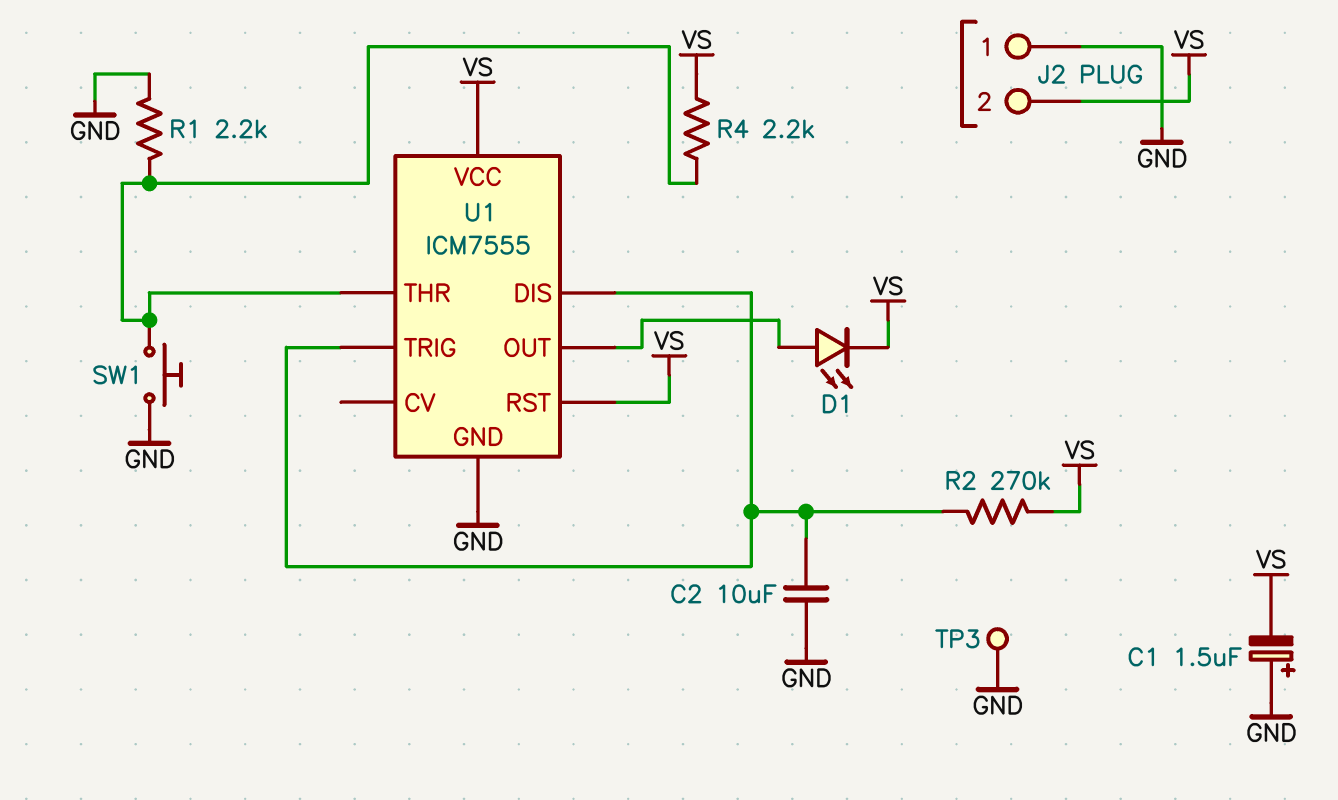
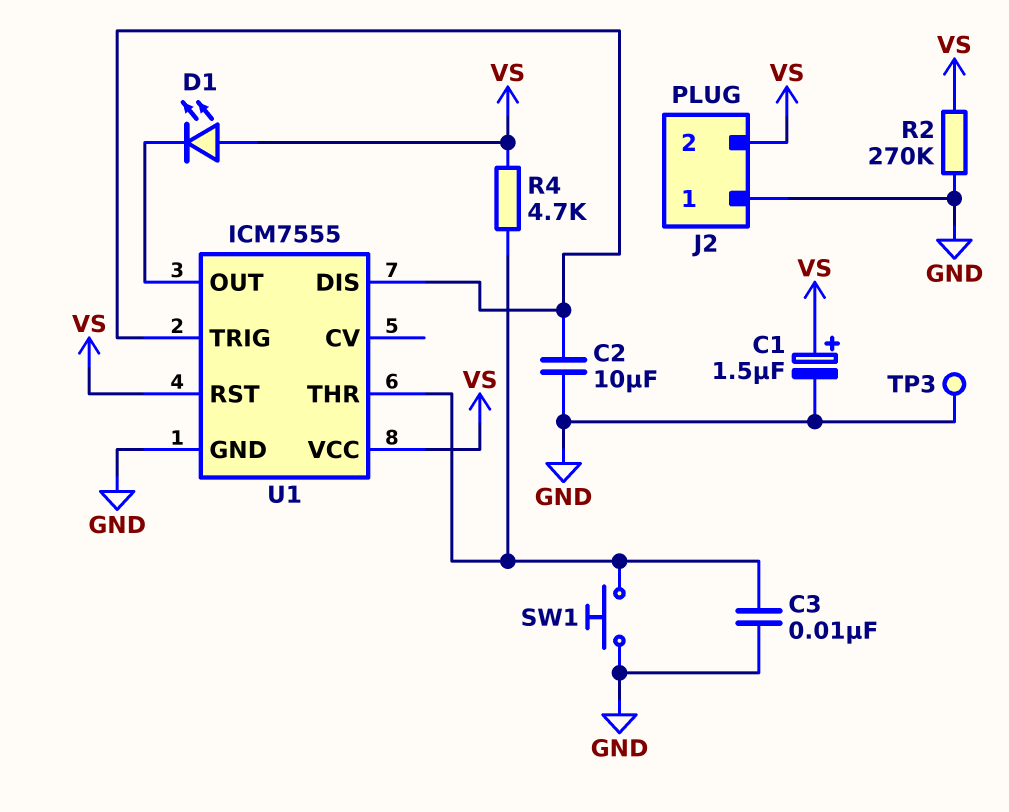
C1: 1.5uF (plus GND, minus VS) -> 1.5uF (plus VS, minus GND)
C3: none -> 10nF (GND, U1/THR)
D1: LED (A U1/OUT, K VS) -> LED (A VS, K U1/OUT)
R1: 2.2k (GND, U1/THR) -> none
R2: 270k (U1/DIS, VS) -> 270k (GND, VS)
R4: 2.2k (U1/THR, VS) -> 4.7k (U1/THR, VS)

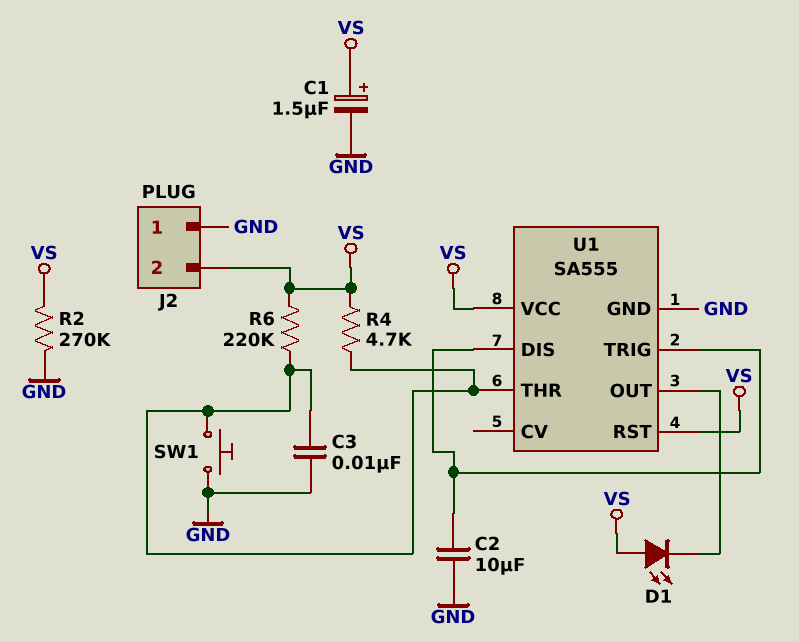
R6: none -> 220k (U1/THR, VS)
TP3: test point (GND) -> none
U1: ICM7555 -> SA555

